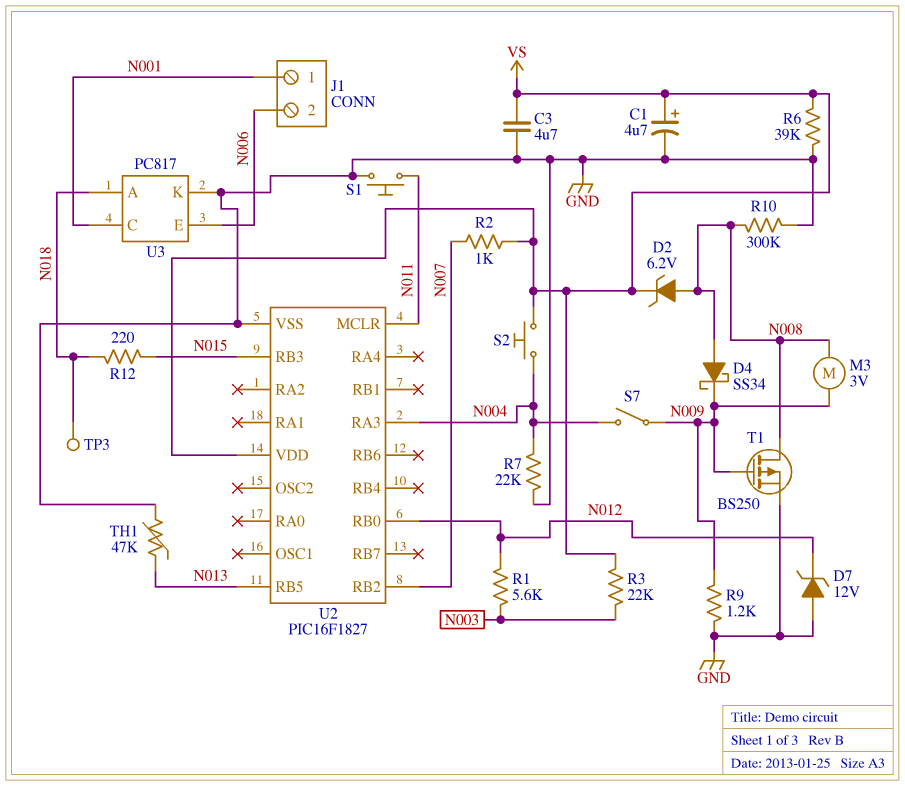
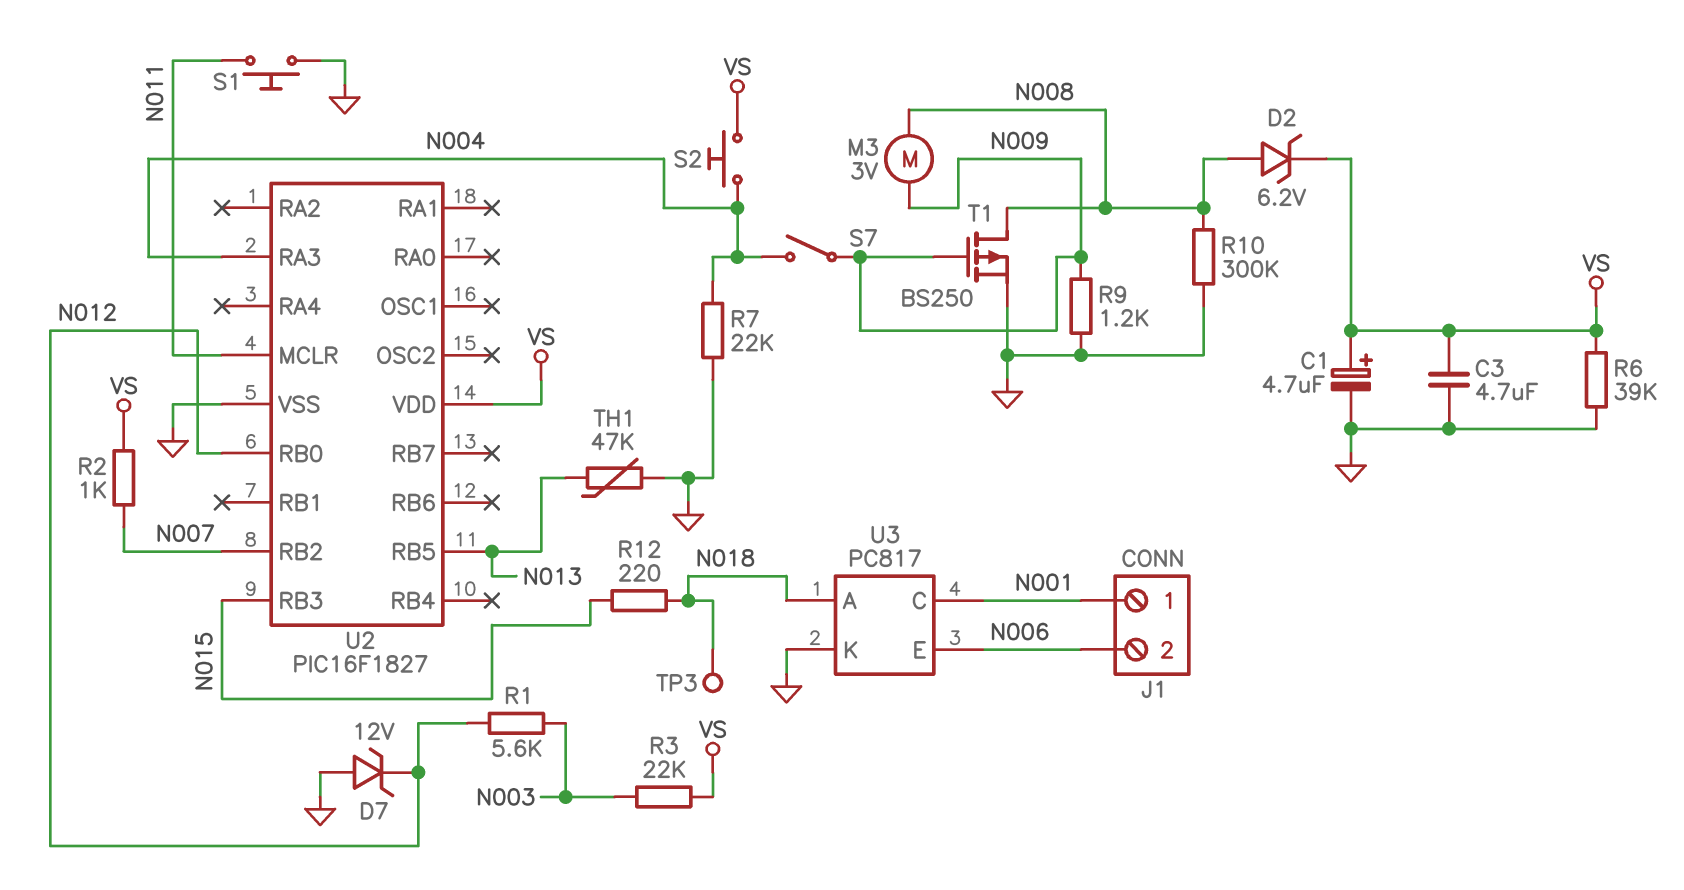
D4: schottky SS34 (A N008, K N009) -> none

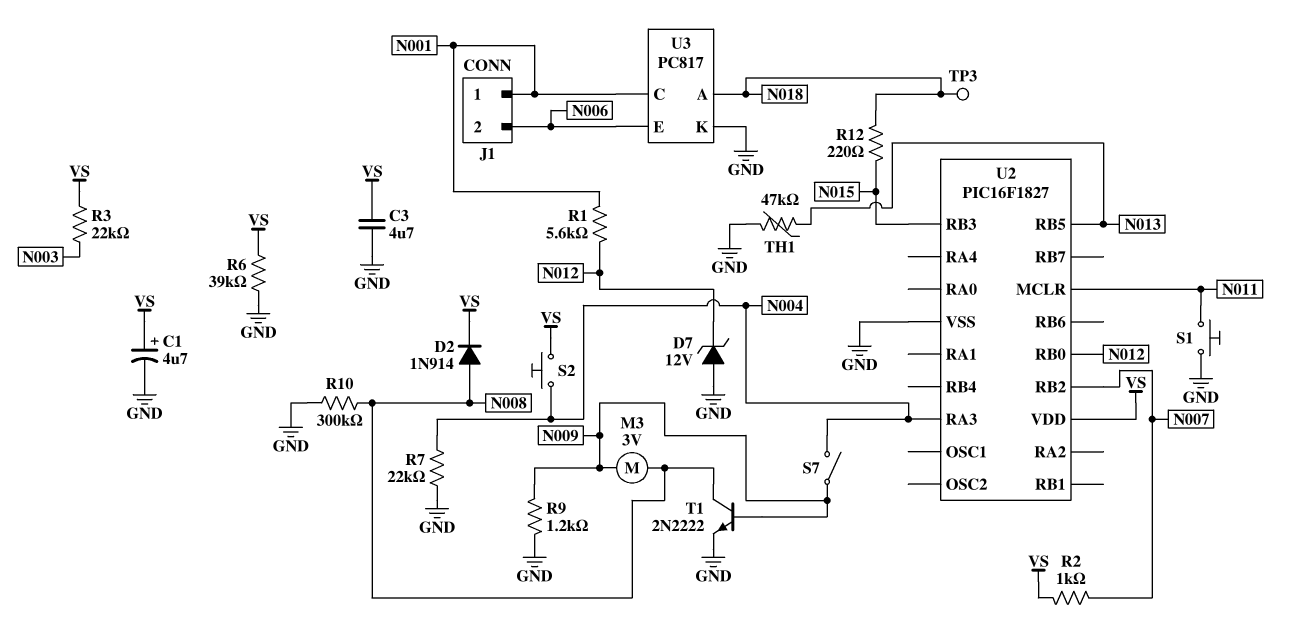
D2: zener 6.2V (A N008, K VS) -> diode 1N914 (A N008, K VS)
R1: 5.6k (N003, N012) -> 5.6k (N001, N012)
T1: PMOS BS250 (G N009, D N008, S GND) -> NPN 2N2222 (B N009, C N008, E GND)

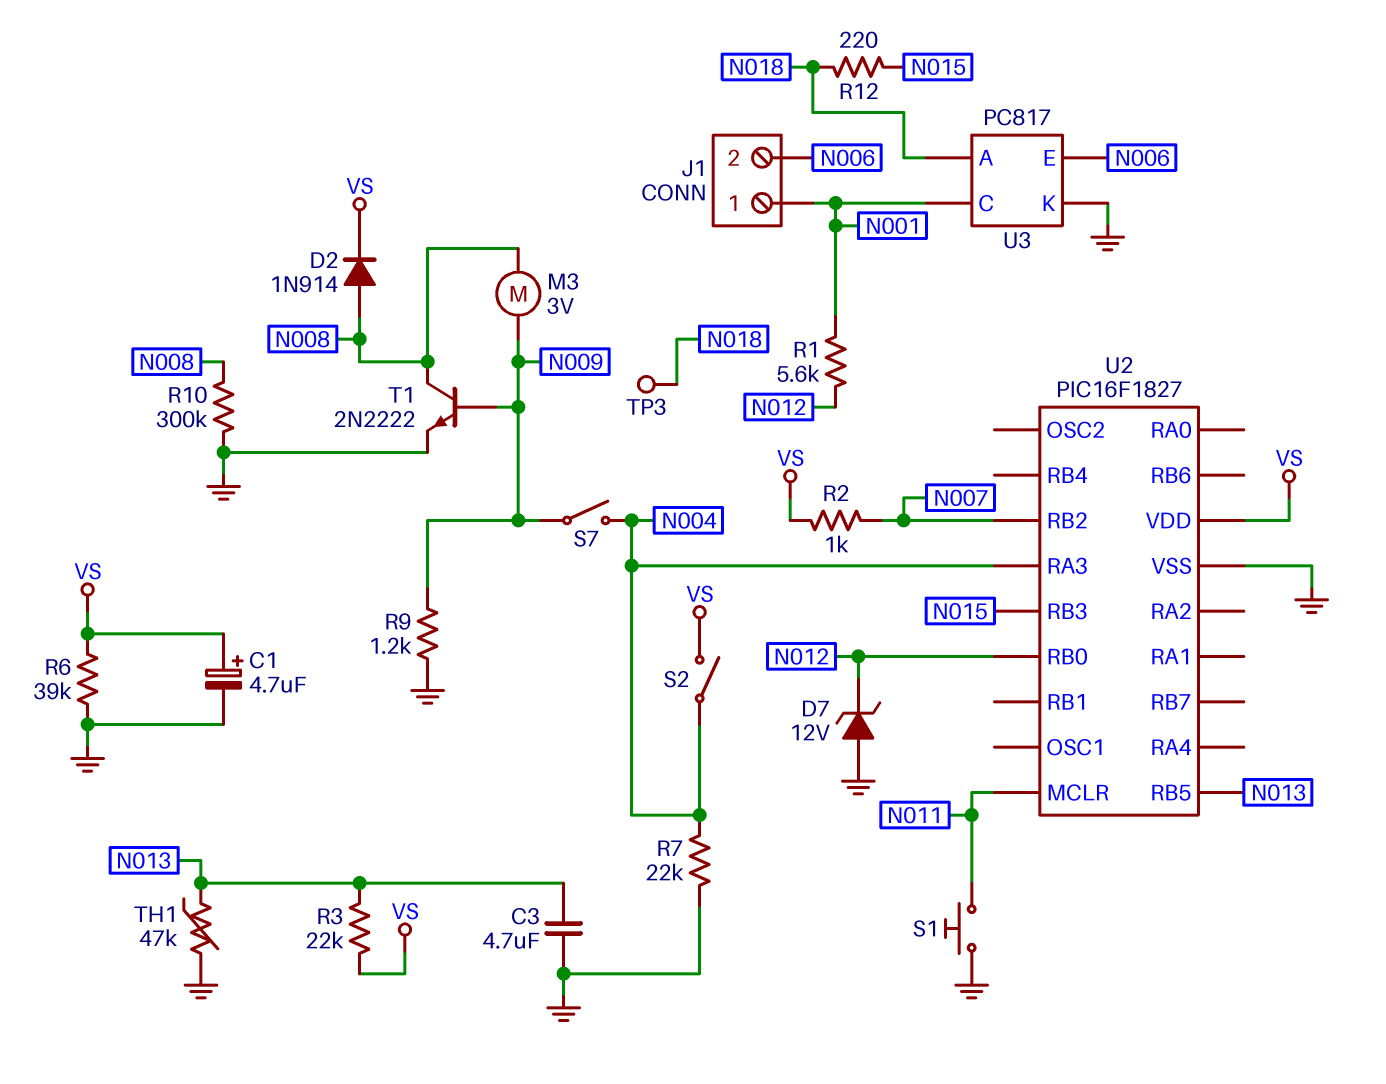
C3: 4.7uF (GND, VS) -> 4.7uF (GND, N013)
R3: 22k (N003, VS) -> 22k (N013, VS)
S2: button (N004, VS) -> switch (N004, VS)

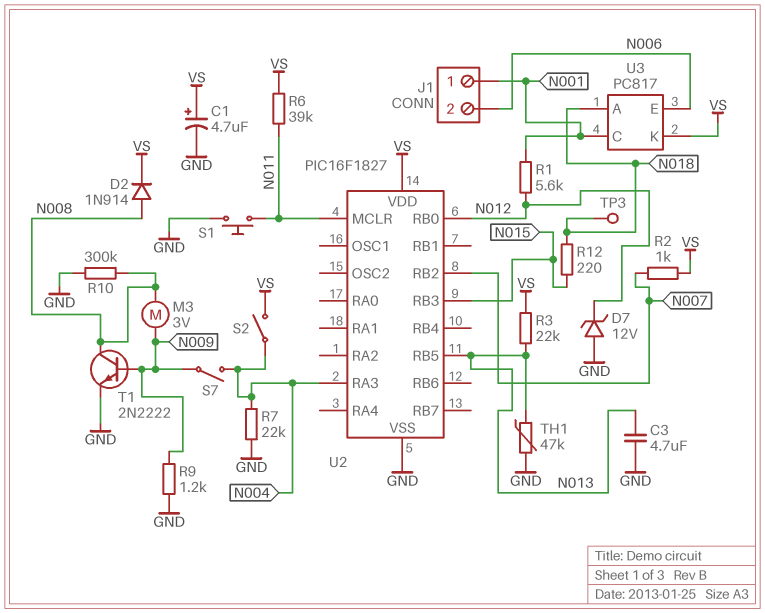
R6: 39k (GND, VS) -> 39k (N011, VS)
U3 pin K: GND -> VS

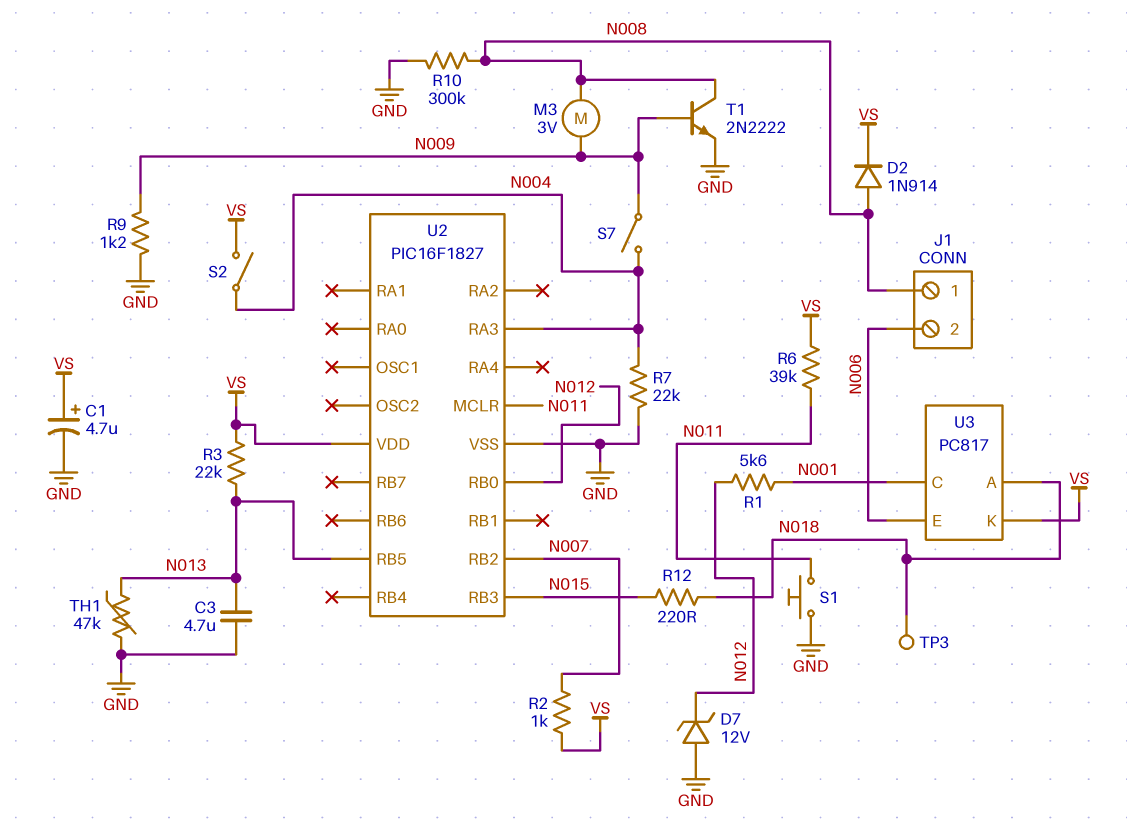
J1 pin 1: N001 -> N008

